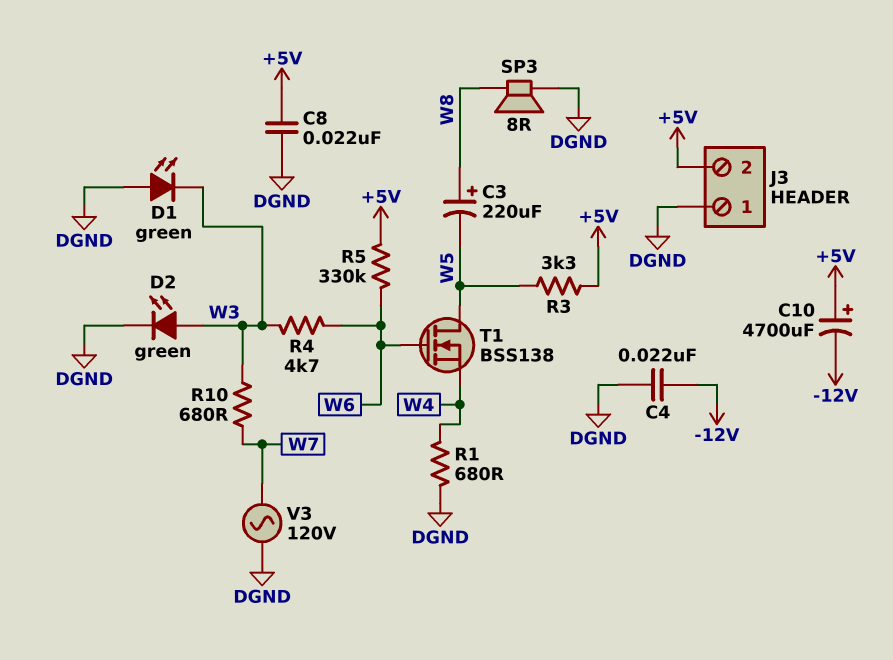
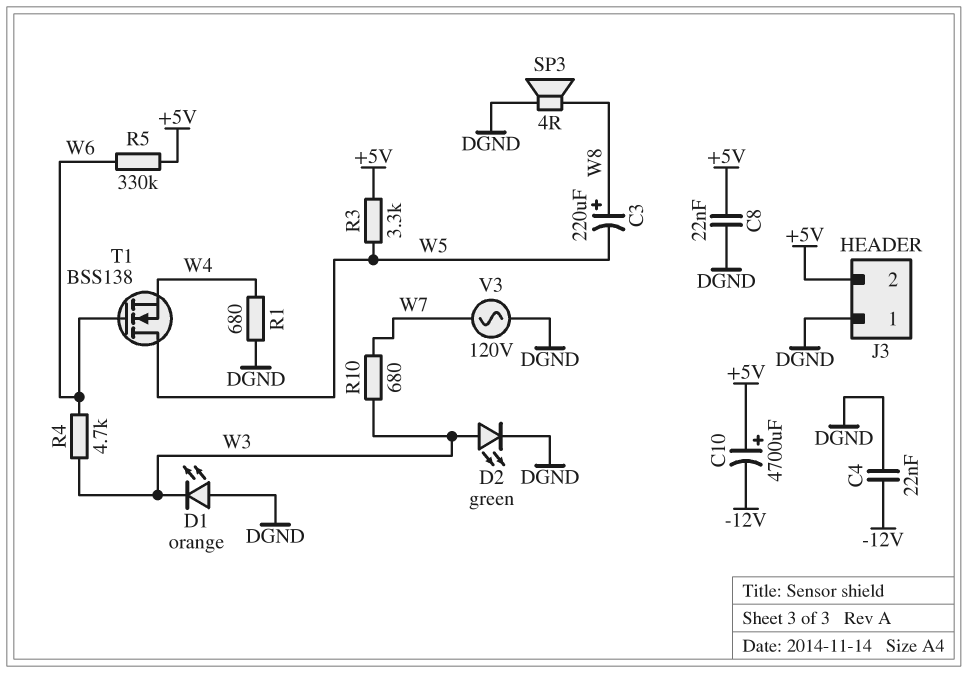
D1: LED green (A DGND, K W3) -> LED orange (A DGND, K W3)
SP3: speaker 8R (DGND, W8) -> speaker 4R (DGND, W8)

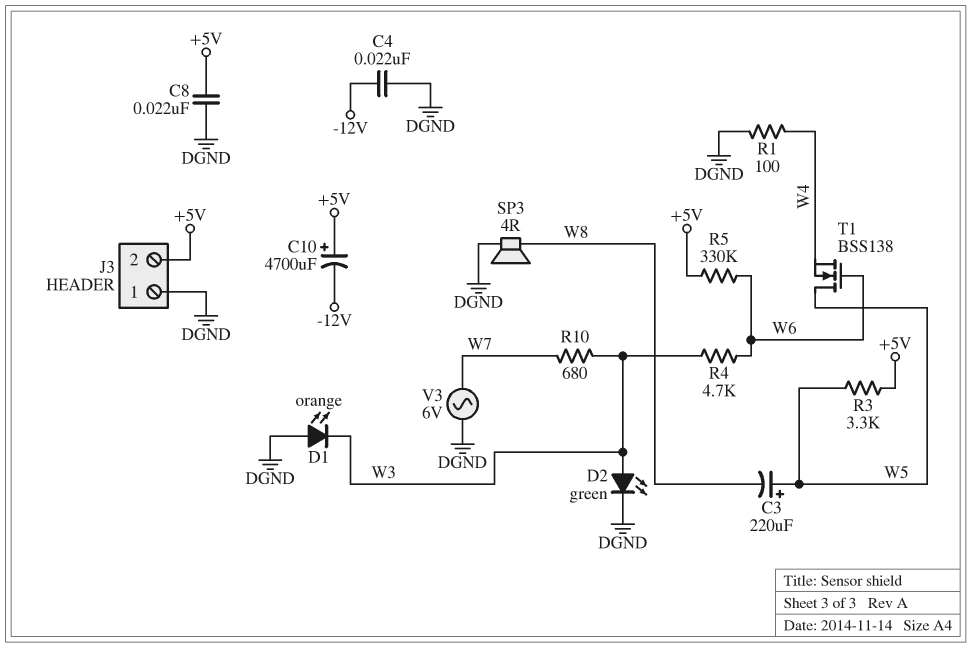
C3: 220uF (plus W8, minus W5) -> 220uF (plus W5, minus W8)
R1: 680 (DGND, W4) -> 100 (DGND, W4)
V3: AC 120V (DGND, W7) -> AC 6V (DGND, W7)

